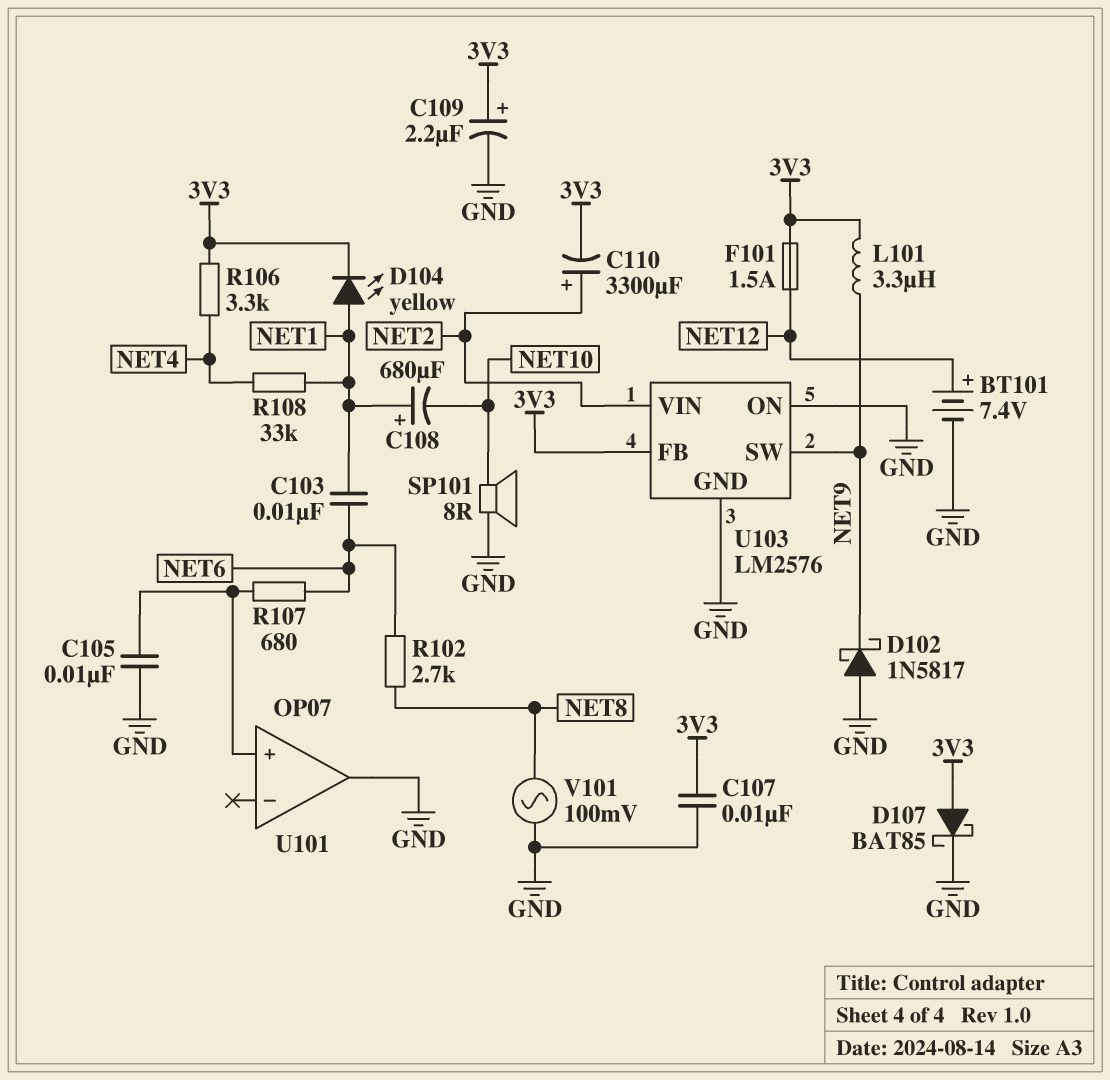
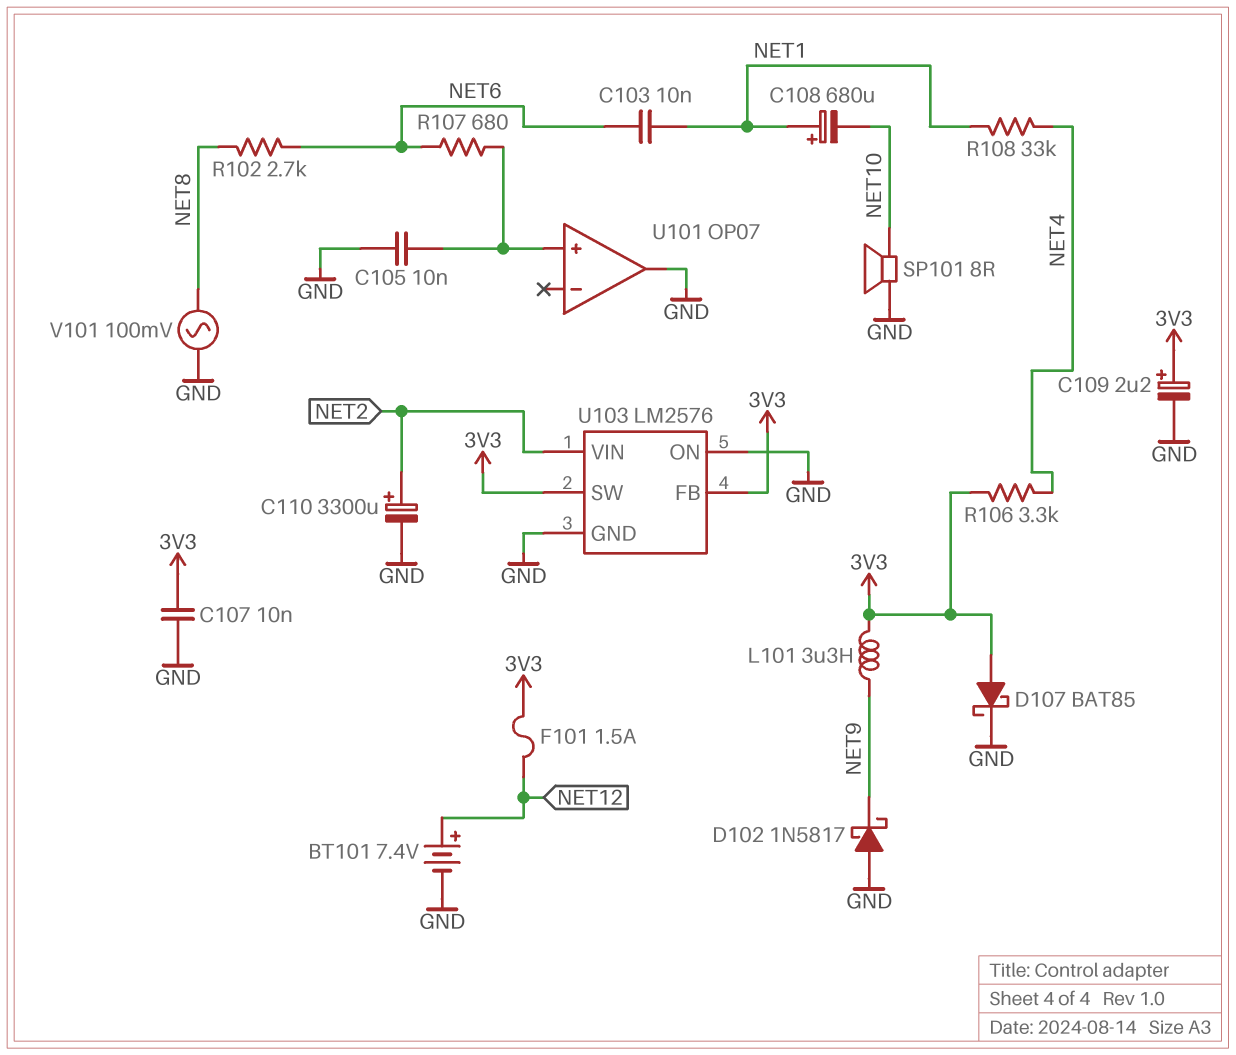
C110: 3300uF (plus NET2, minus 3V3) -> 3300uF (plus NET2, minus GND)
D104: LED yellow (A NET1, K 3V3) -> none
U103 pin SW: NET9 -> 3V3

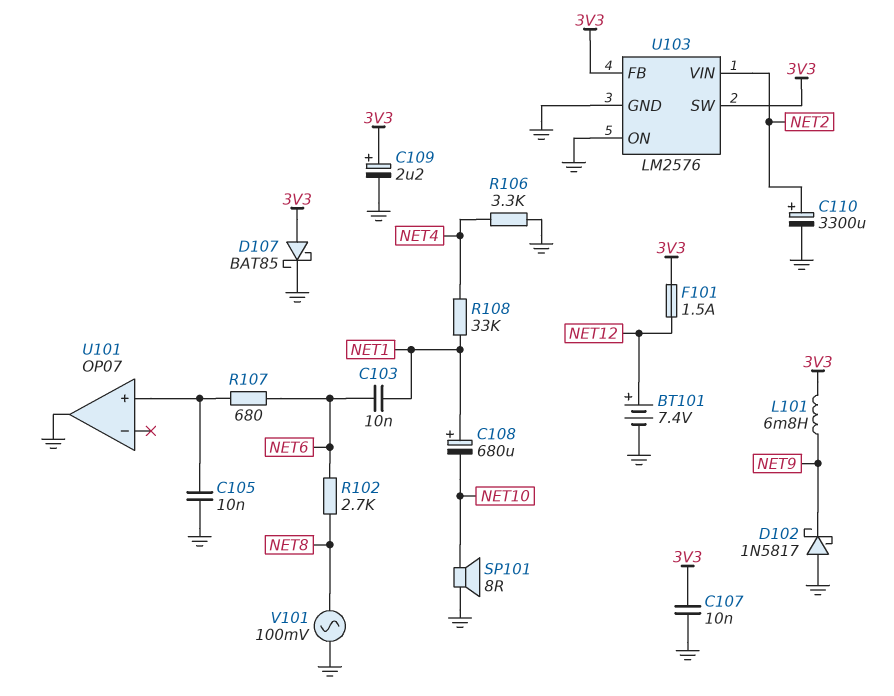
L101: 3.3uH (3V3, NET9) -> 6.8mH (3V3, NET9)
R106: 3.3k (3V3, NET4) -> 3.3k (GND, NET4)

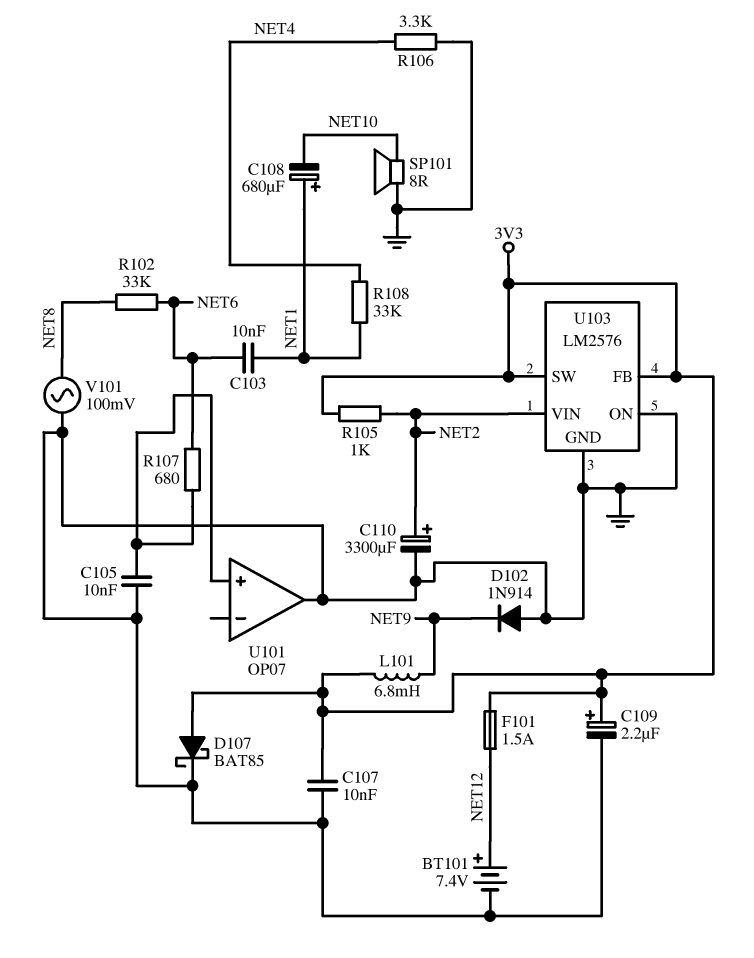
D102: schottky 1N5817 (A GND, K NET9) -> diode 1N914 (A GND, K NET9)
R102: 2.7k (NET6, NET8) -> 33k (NET6, NET8)
R105: none -> 1k (3V3, NET2)

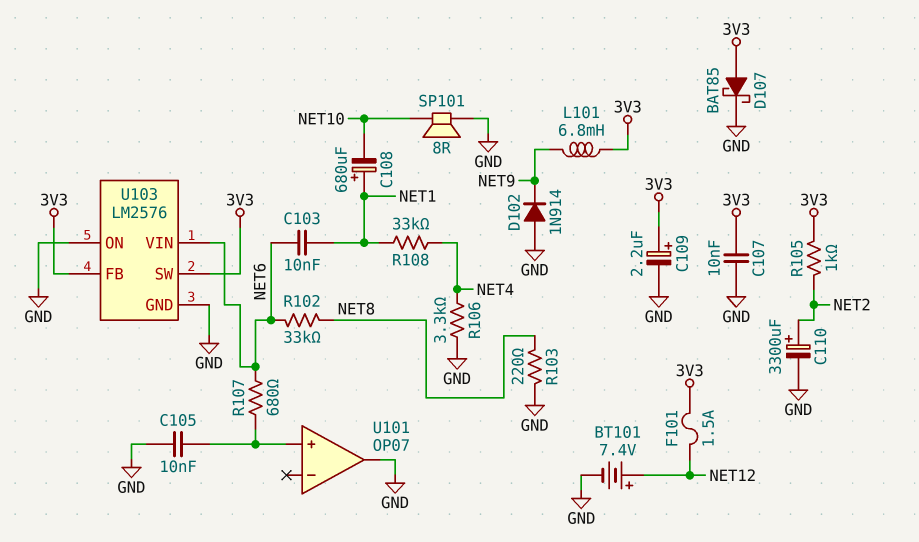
R103: none -> 220 (GND, NET8)
U103 pin VIN: NET2 -> NET6
V101: AC 100mV (GND, NET8) -> none

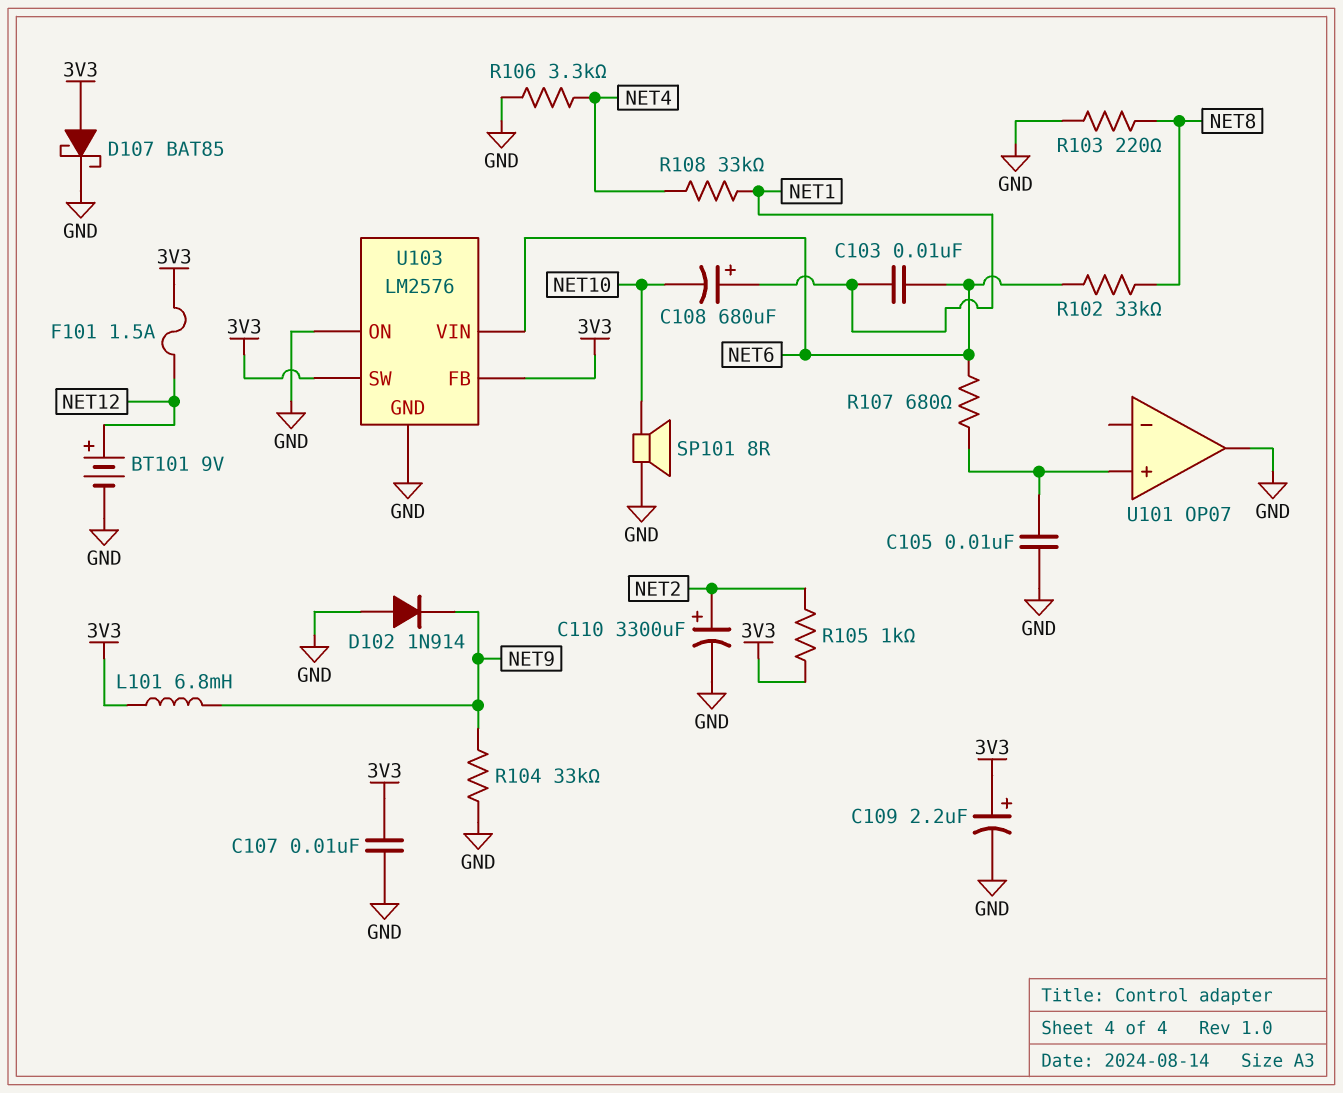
BT101: 7.4V (plus NET12, minus GND) -> 9V (plus NET12, minus GND)
R104: none -> 33k (GND, NET9)

